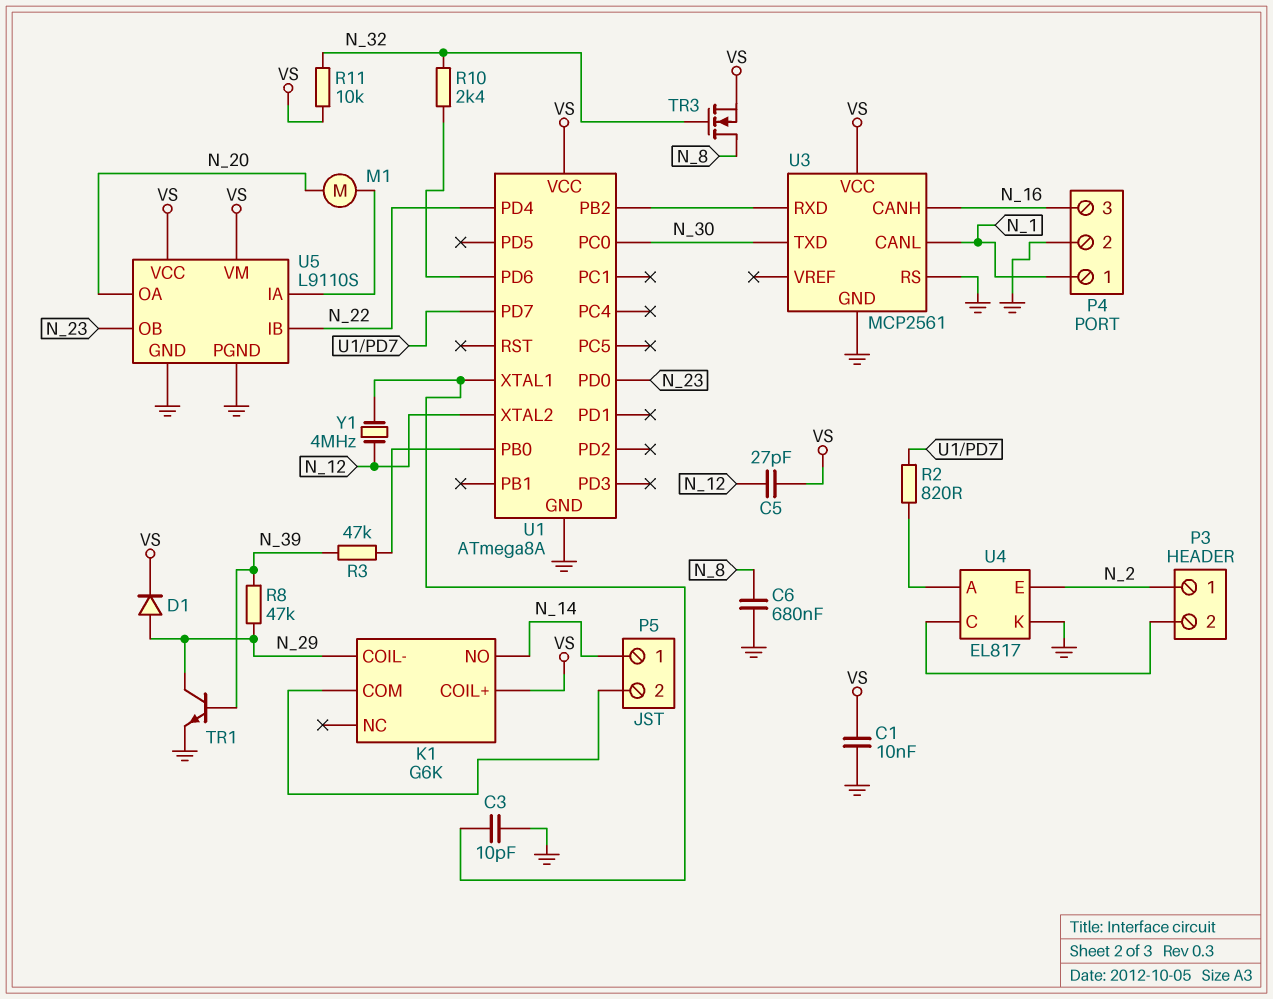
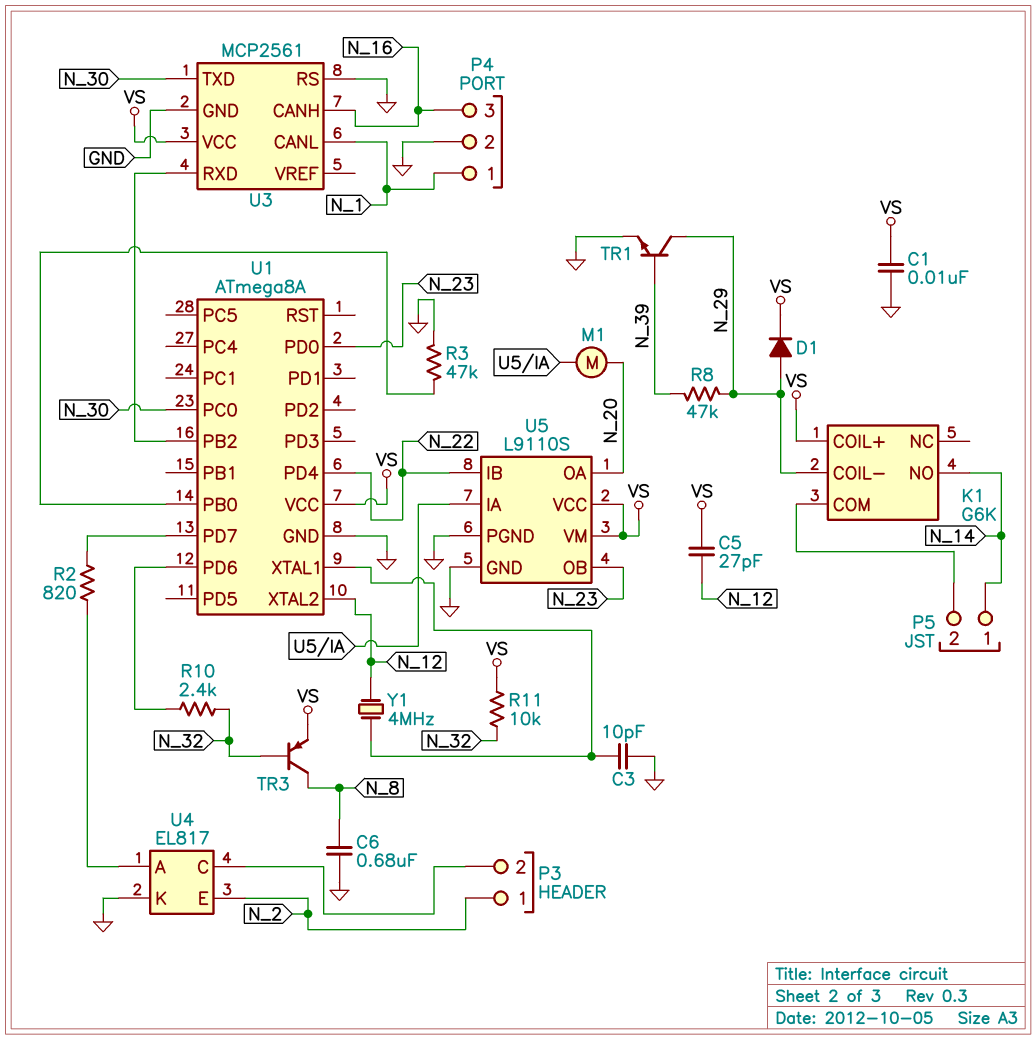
R3: 47k (N_39, U1/PB0) -> 47k (GND, U1/PB0)
TR3: NMOS (G N_32, D N_8, S VS) -> PNP (B N_32, C N_8, E VS)

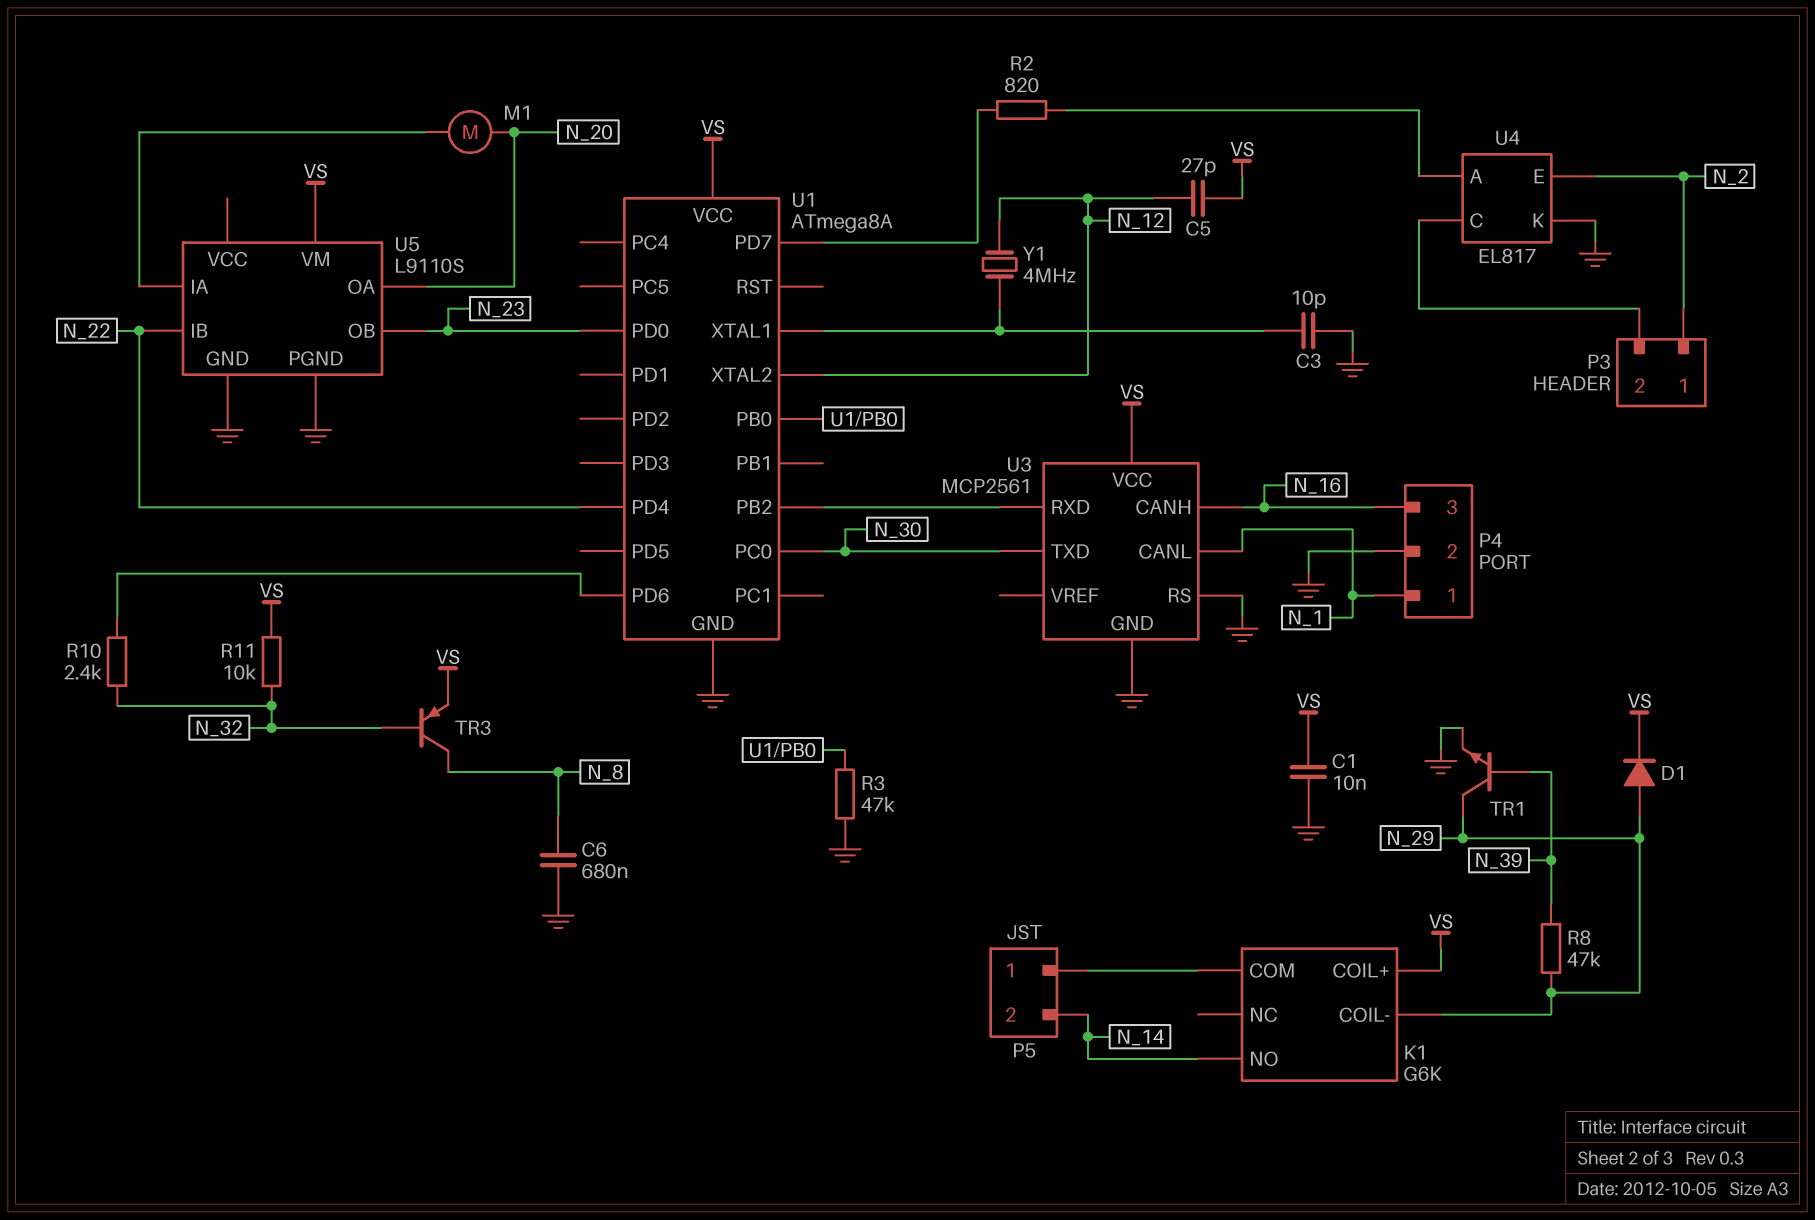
P5 pin 1: N_14 -> K1/COM
P5 pin 2: K1/COM -> N_14
U5 pin VCC: VS -> none

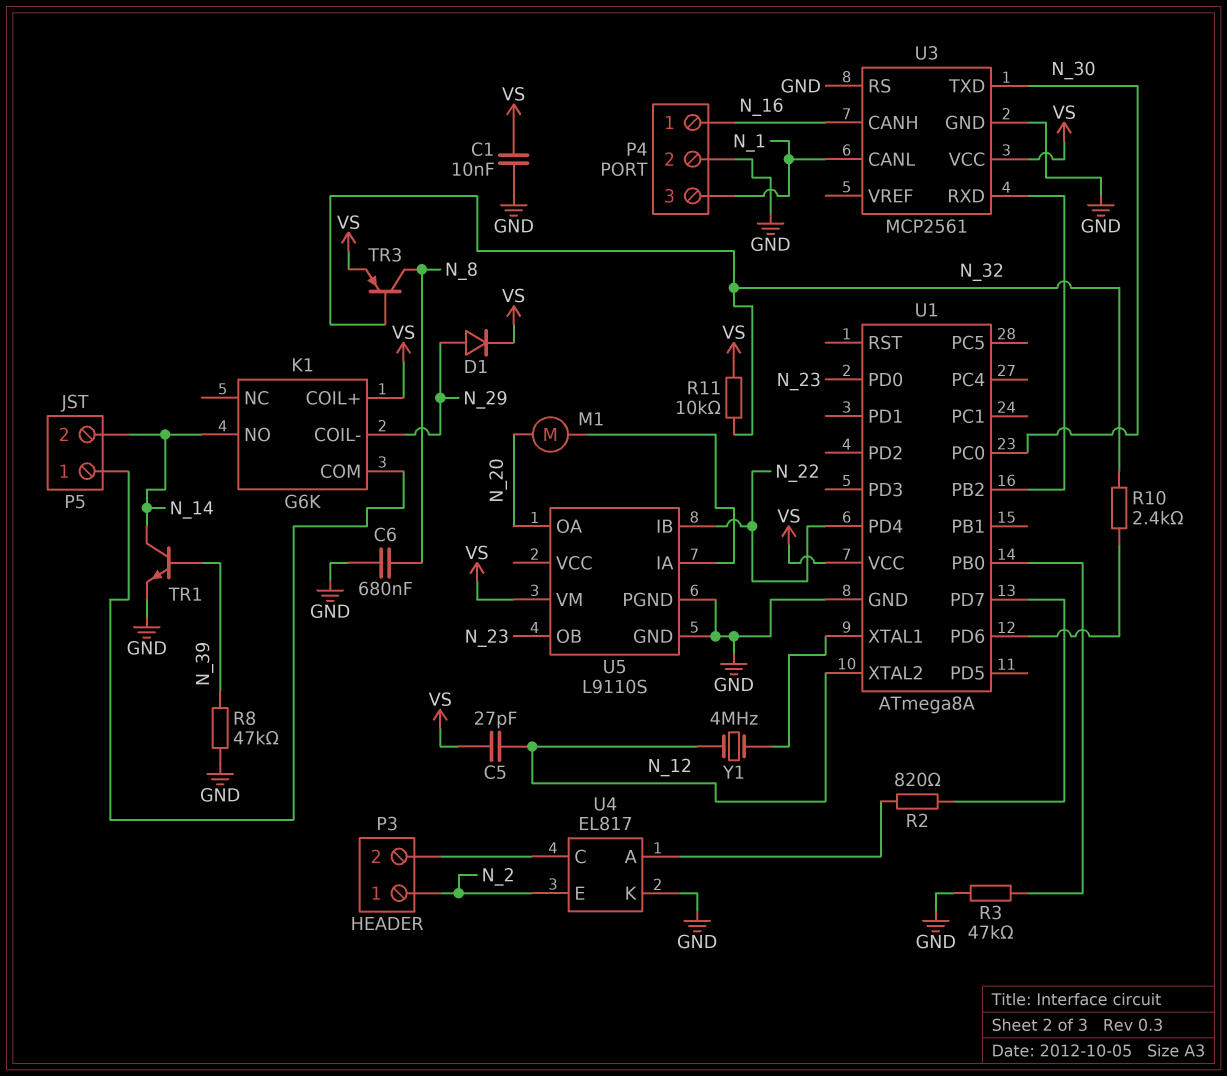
C3: 10pF (GND, U1/XTAL1) -> none
P4 pin 1: N_1 -> N_16
P4 pin 3: N_16 -> N_1
R8: 47k (N_29, N_39) -> 47k (GND, N_39)
TR1: NPN (B N_39, C N_29, E GND) -> NPN (B N_39, C N_14, E GND)

